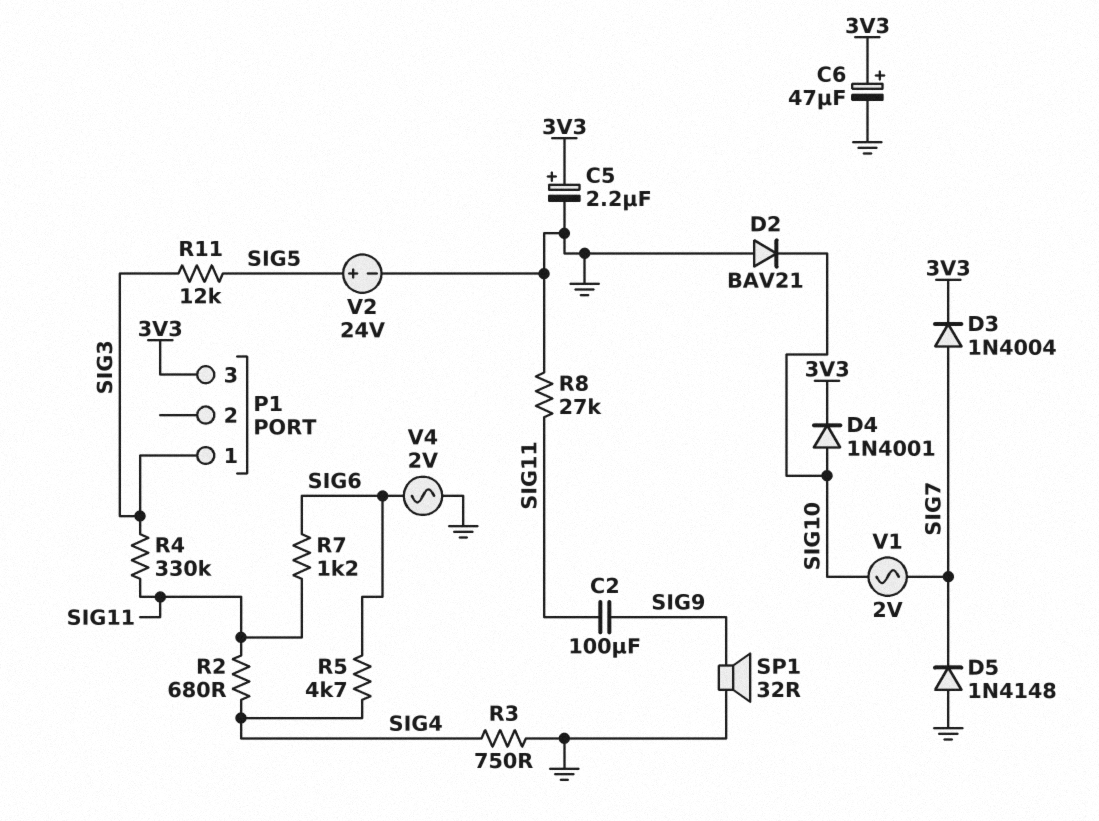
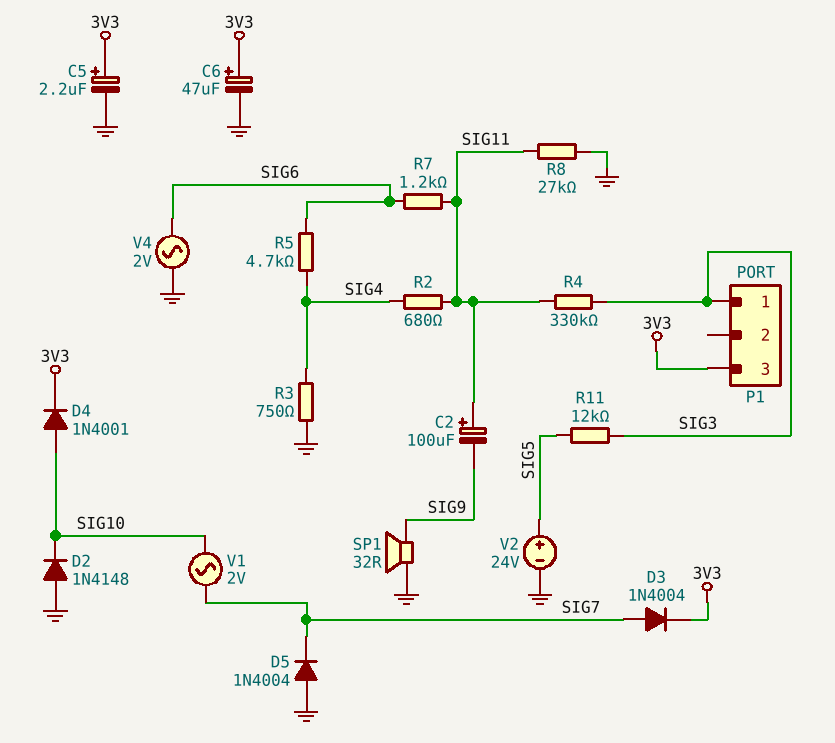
C2: 100uF (SIG9, SIG11) -> 100uF (plus SIG11, minus SIG9)
D2: diode BAV21 (A GND, K SIG10) -> diode 1N4148 (A GND, K SIG10)
D5: diode 1N4148 (A GND, K SIG7) -> diode 1N4004 (A GND, K SIG7)

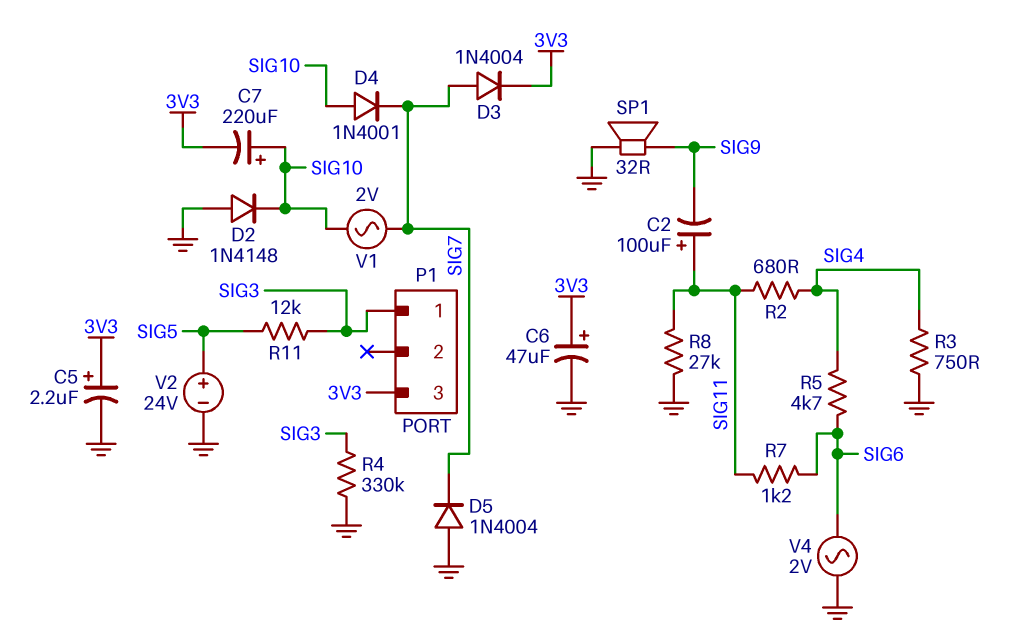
C7: none -> 220uF (plus SIG10, minus 3V3)
D4: diode 1N4001 (A SIG10, K 3V3) -> diode 1N4001 (A SIG10, K SIG7)
R4: 330k (SIG3, SIG11) -> 330k (GND, SIG3)

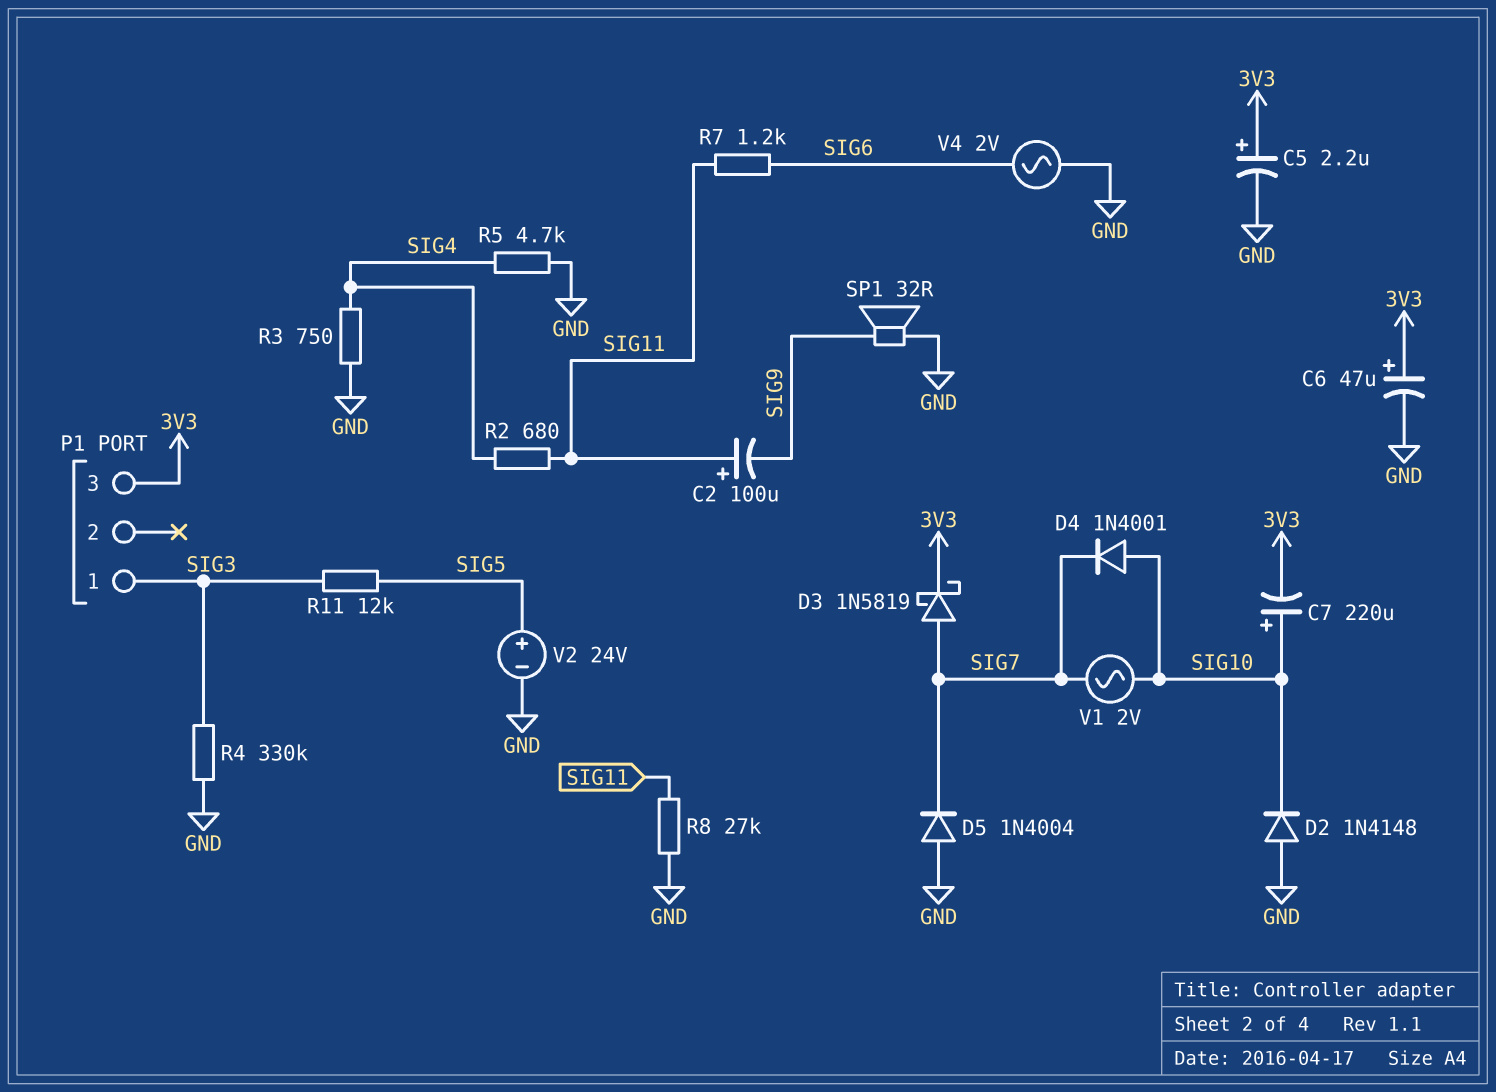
D3: diode 1N4004 (A SIG7, K 3V3) -> schottky 1N5819 (A SIG7, K 3V3)
R5: 4.7k (SIG4, SIG6) -> 4.7k (GND, SIG4)

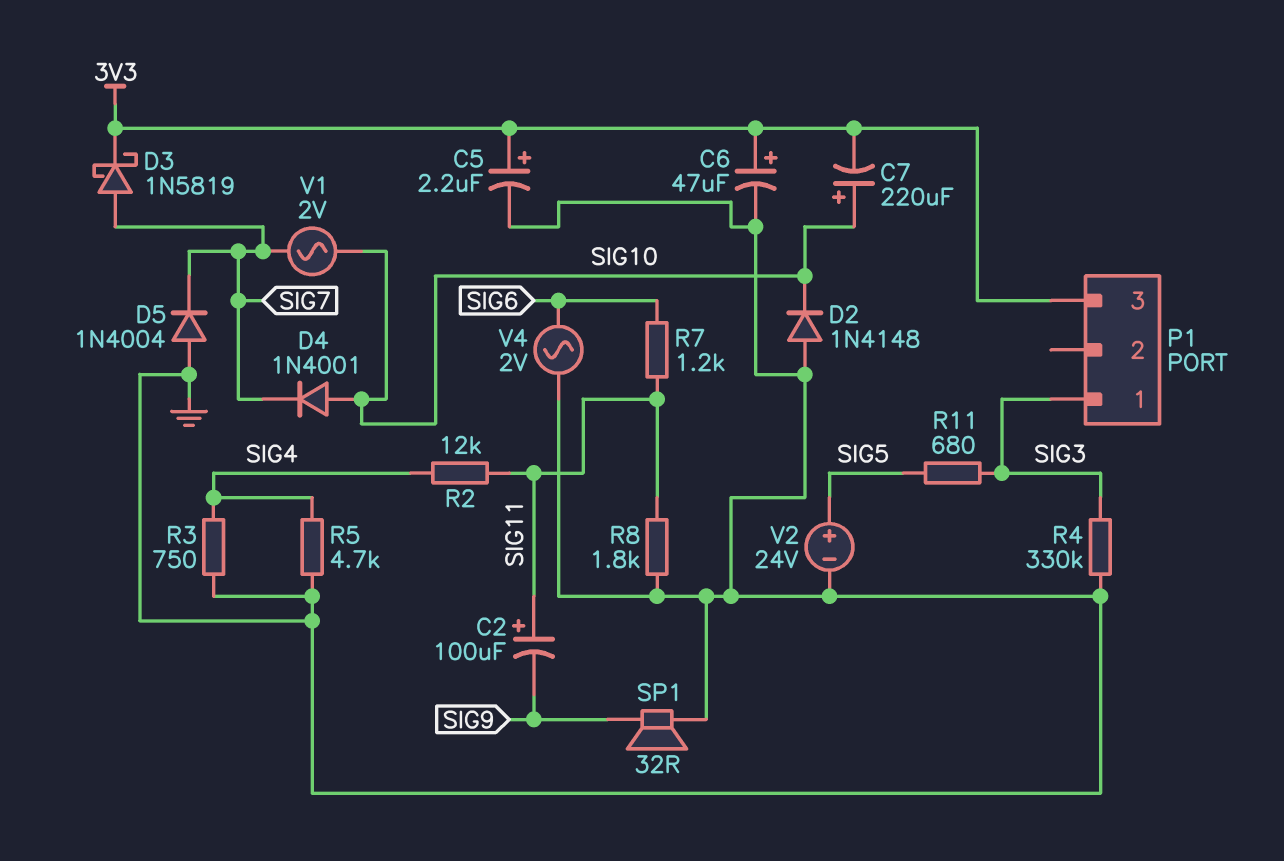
R2: 680 (SIG4, SIG11) -> 12k (SIG4, SIG11)
R8: 27k (GND, SIG11) -> 1.8k (GND, SIG11)
R11: 12k (SIG3, SIG5) -> 680 (SIG3, SIG5)

